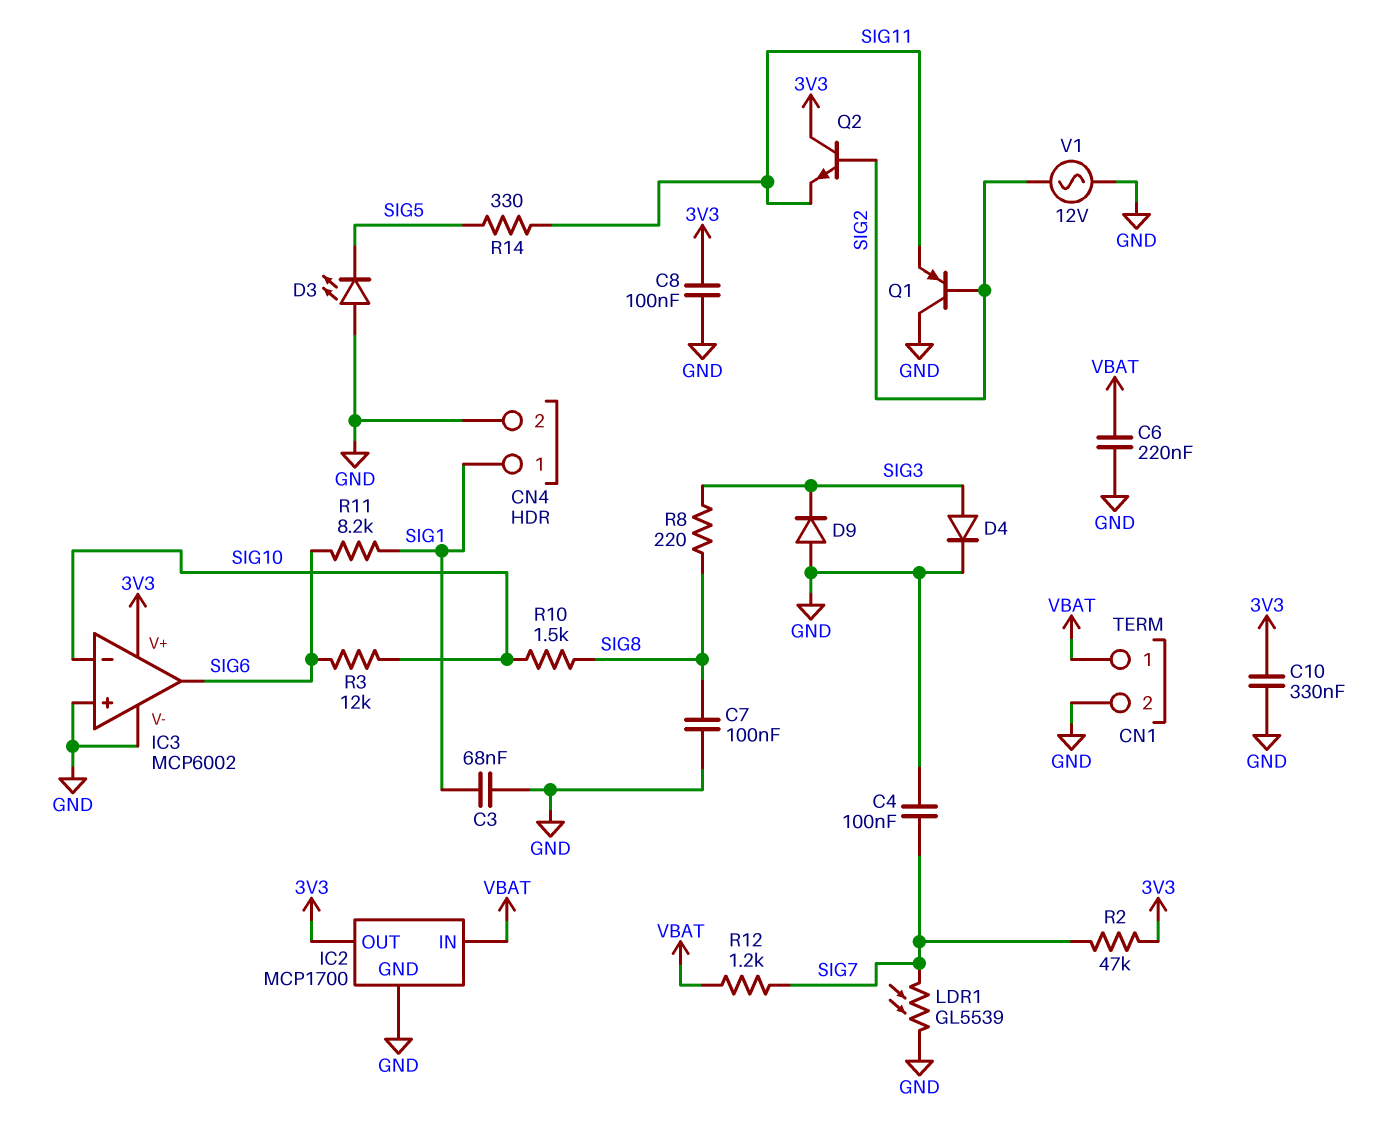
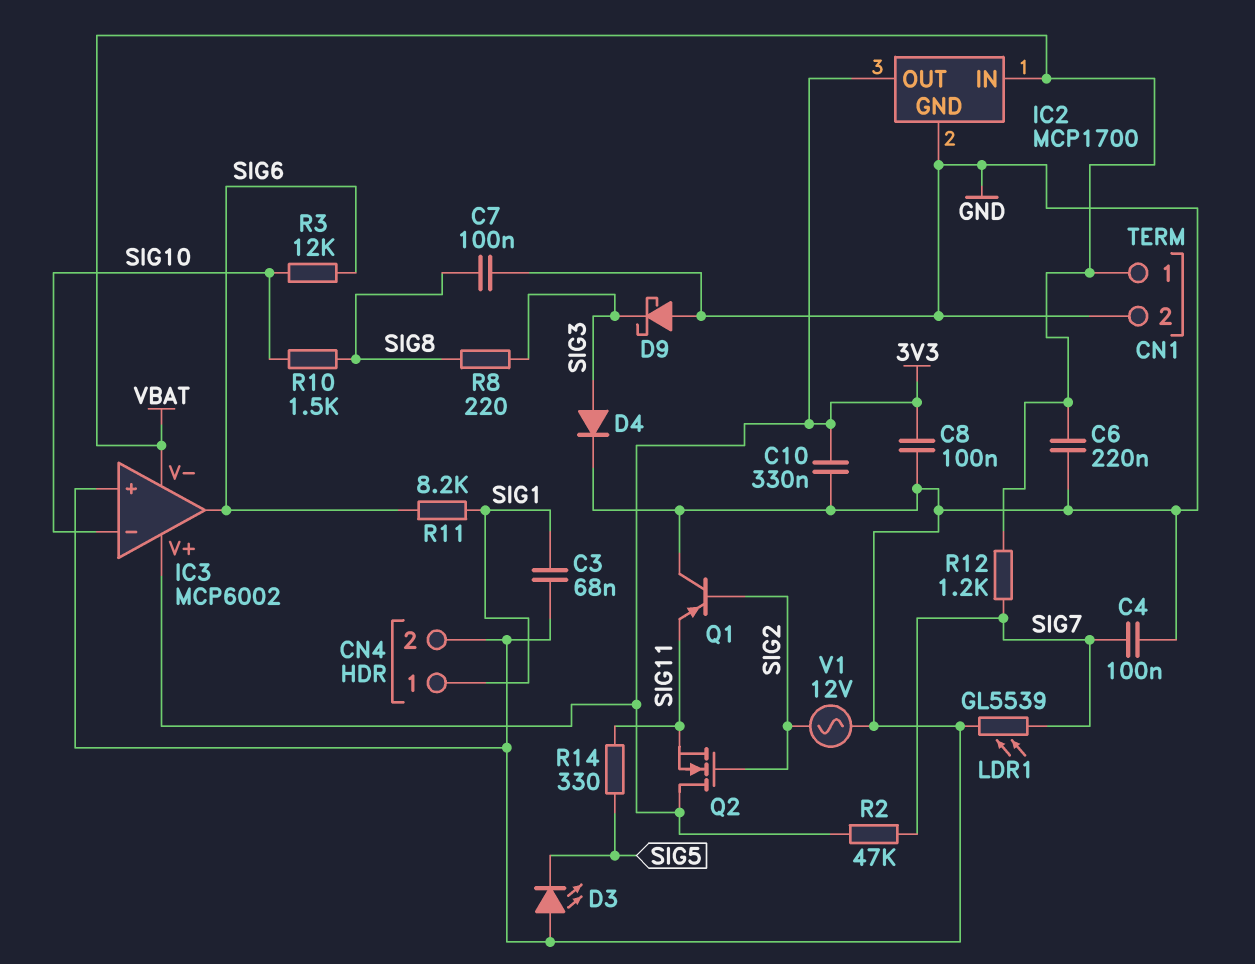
D9: diode (A GND, K SIG3) -> schottky (A GND, K SIG3)
IC3 pin V-: GND -> VBAT
Q2: NPN (B SIG2, C 3V3, E SIG11) -> NMOS (G SIG2, D 3V3, S SIG11)

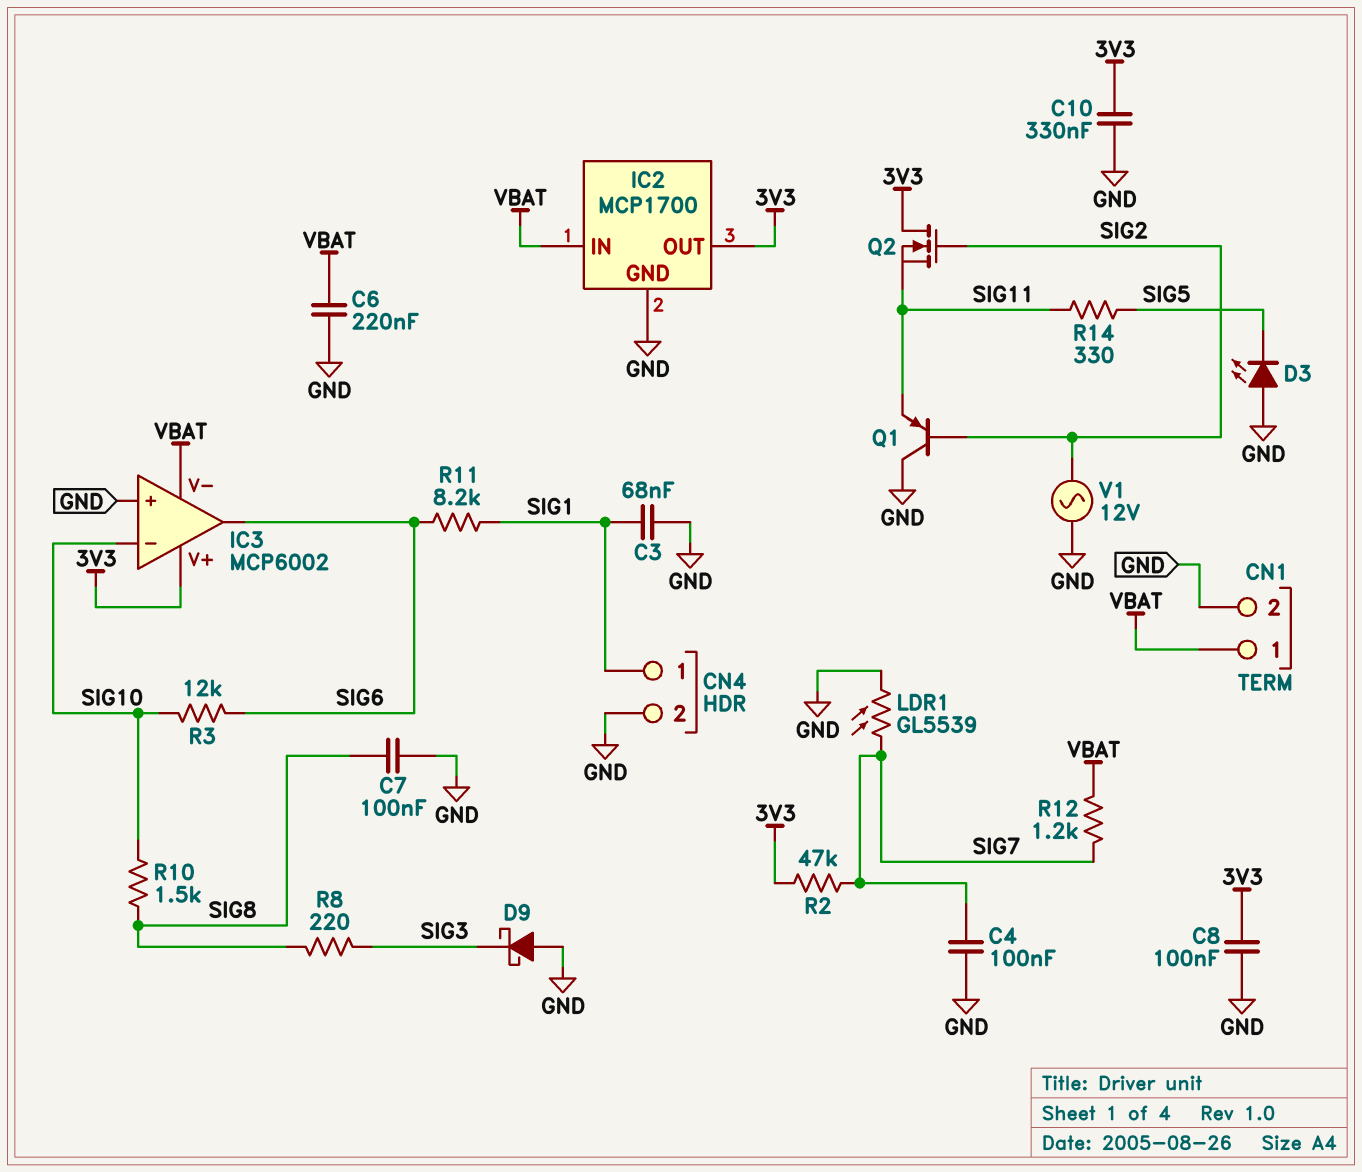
D4: diode (A SIG3, K GND) -> none

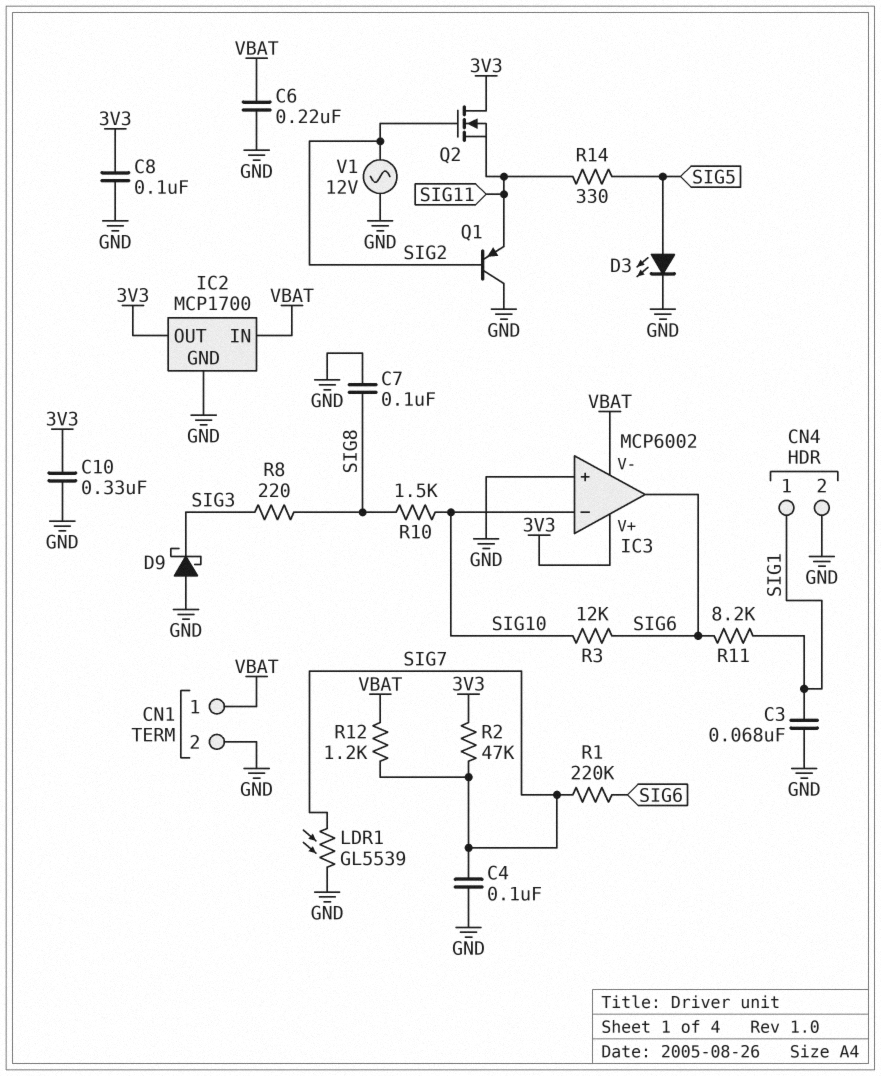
D3: LED (A GND, K SIG5) -> LED (A SIG5, K GND)
R1: none -> 220k (SIG6, SIG7)

